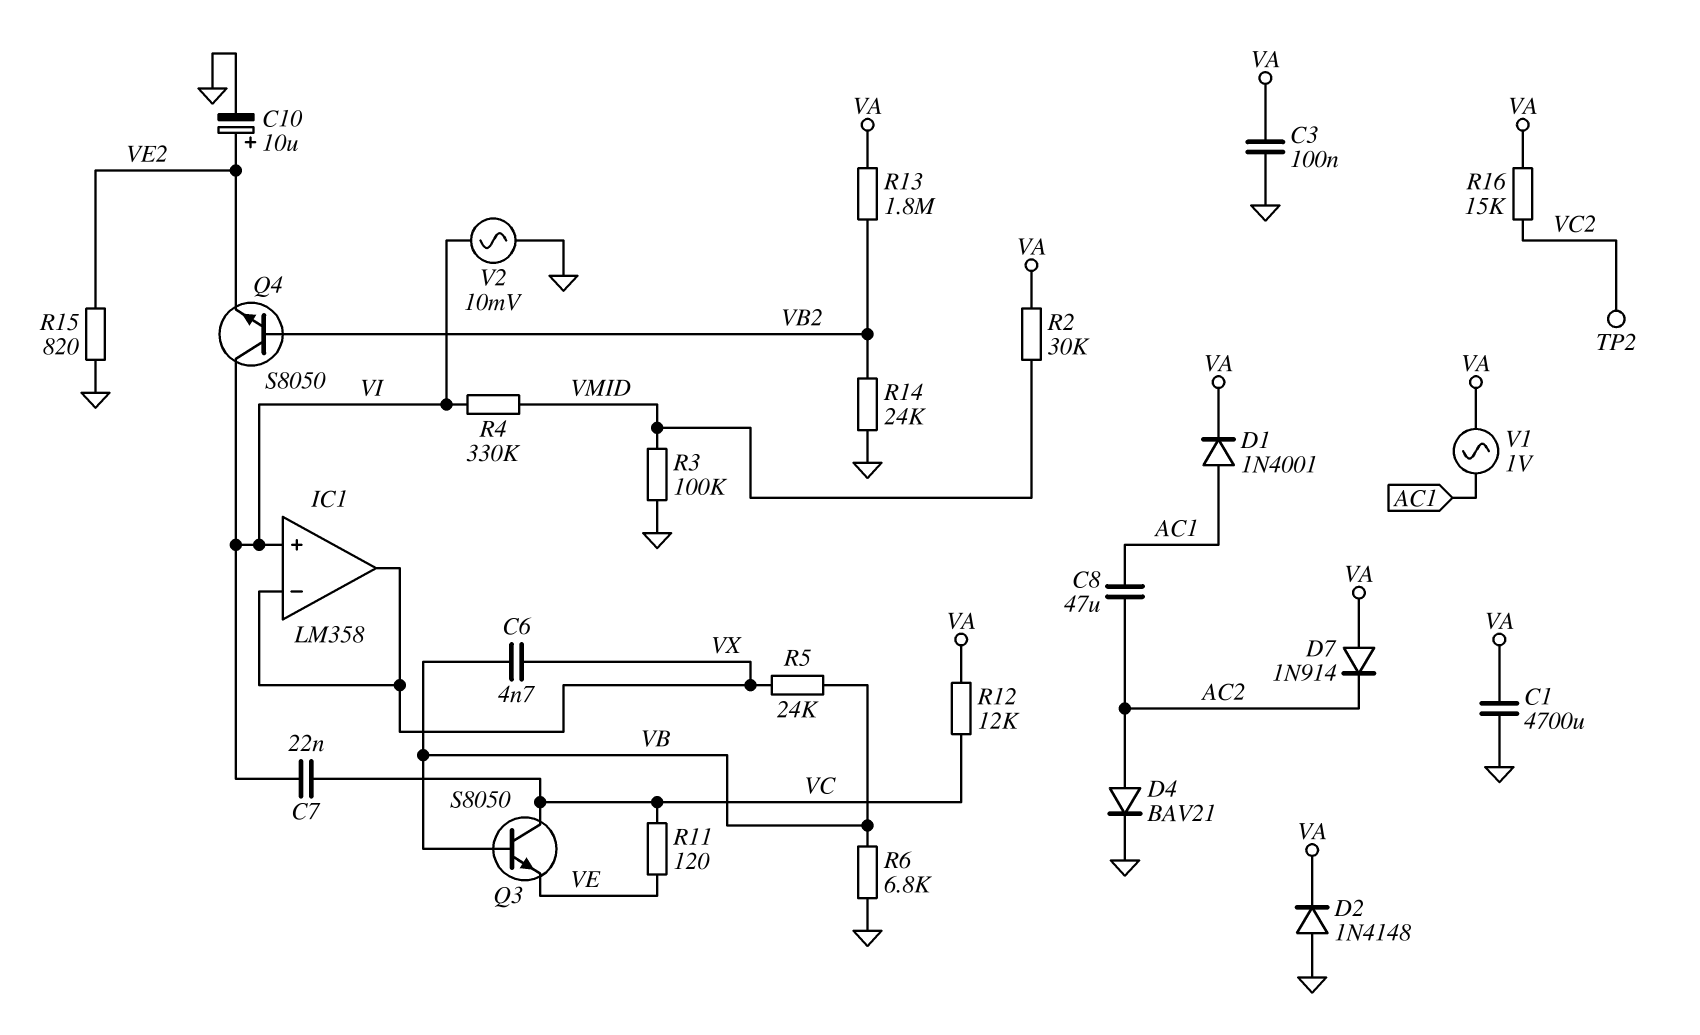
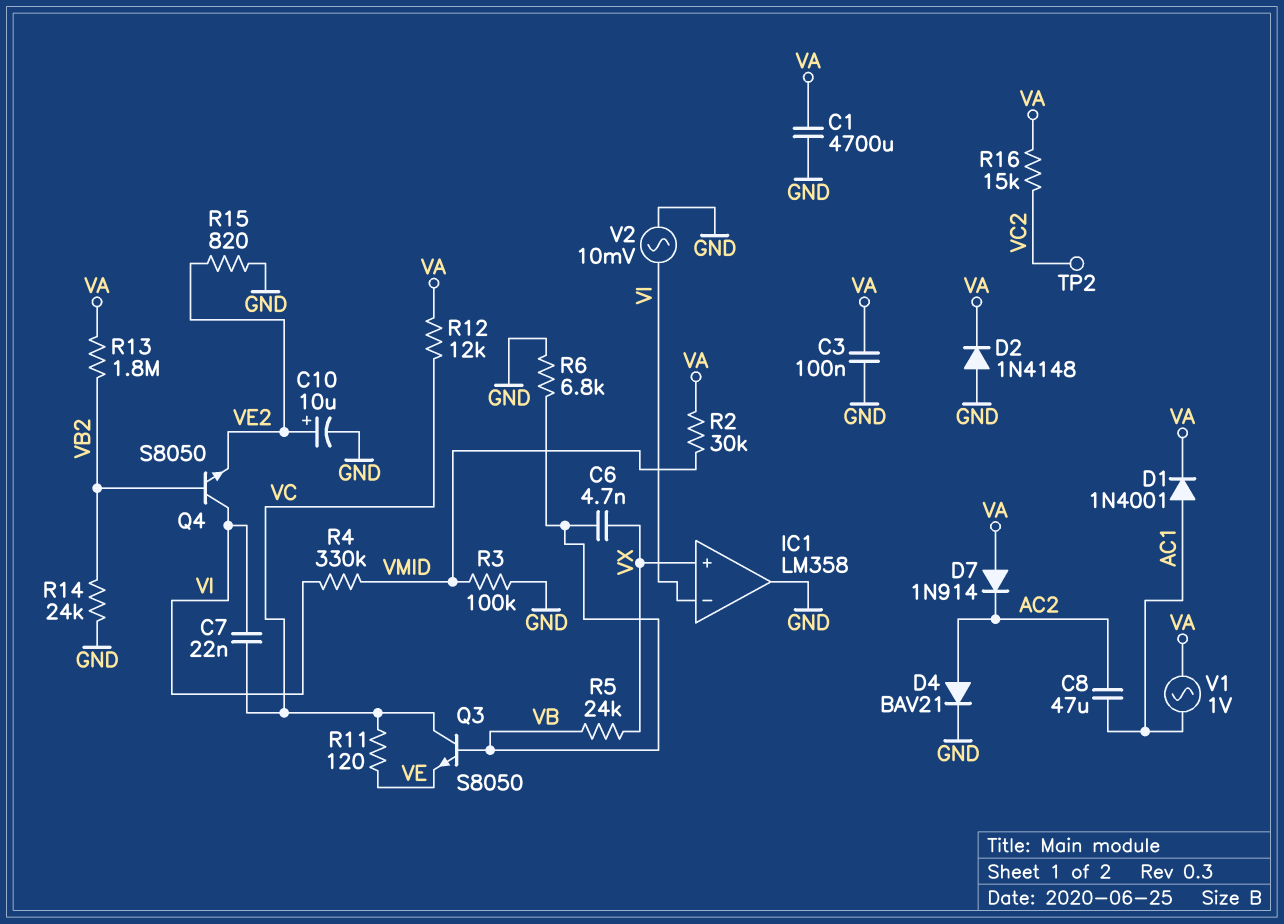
IC1 pin in+: VI -> VX
IC1 pin in-: VX -> VI
IC1 pin out: VX -> GND

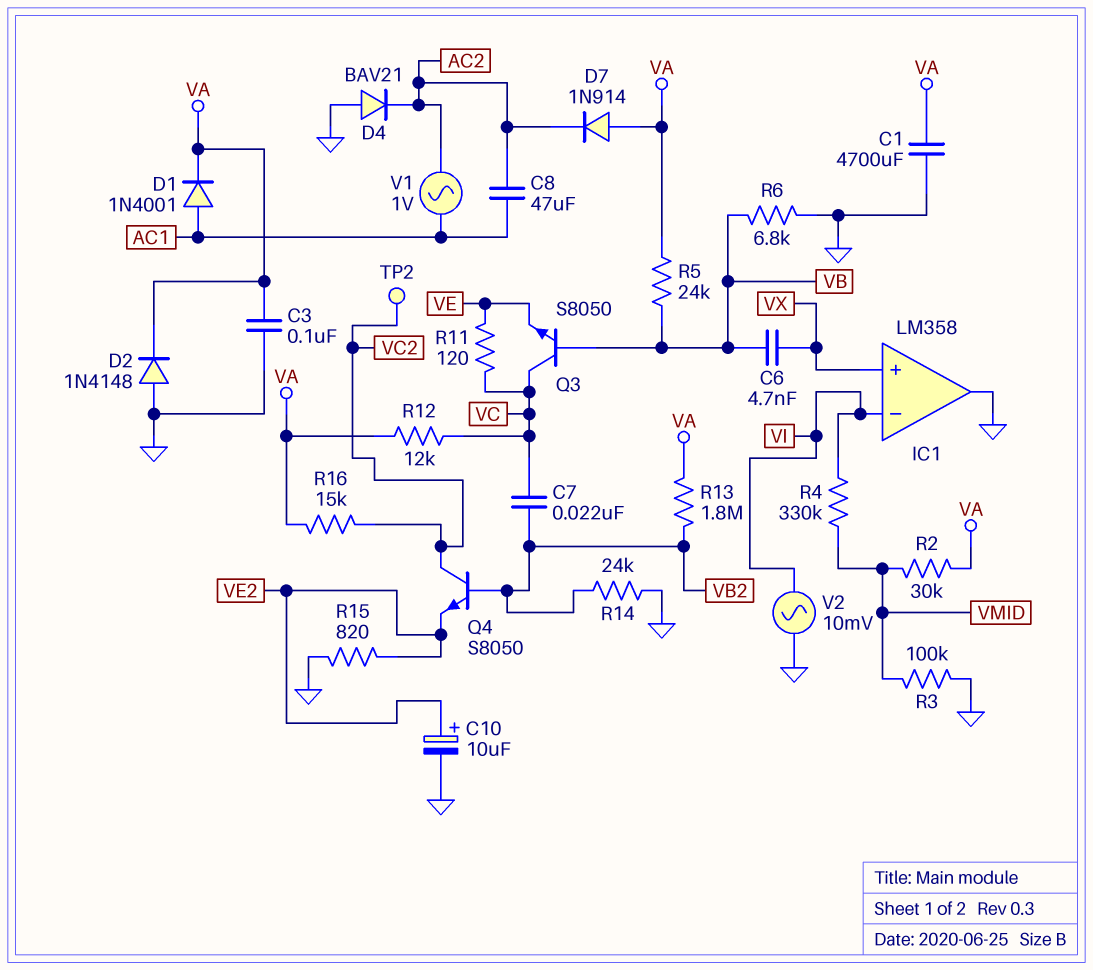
C7: 22nF (VC, VI) -> 22nF (VB2, VC)
D4: diode BAV21 (A AC2, K GND) -> diode BAV21 (A GND, K AC2)
Q4: NPN S8050 (B VB2, C VI, E VE2) -> NPN S8050 (B VB2, C VC2, E VE2)
R5: 24k (VB, VX) -> 24k (VA, VB)
V1: AC 1V (AC1, VA) -> AC 1V (AC1, AC2)

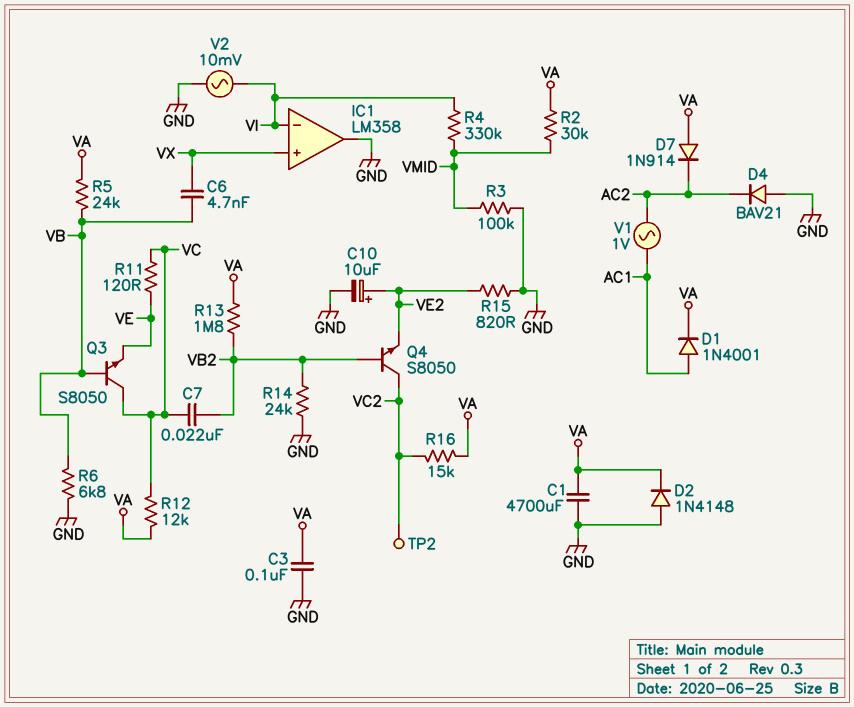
C8: 47uF (AC1, AC2) -> none

